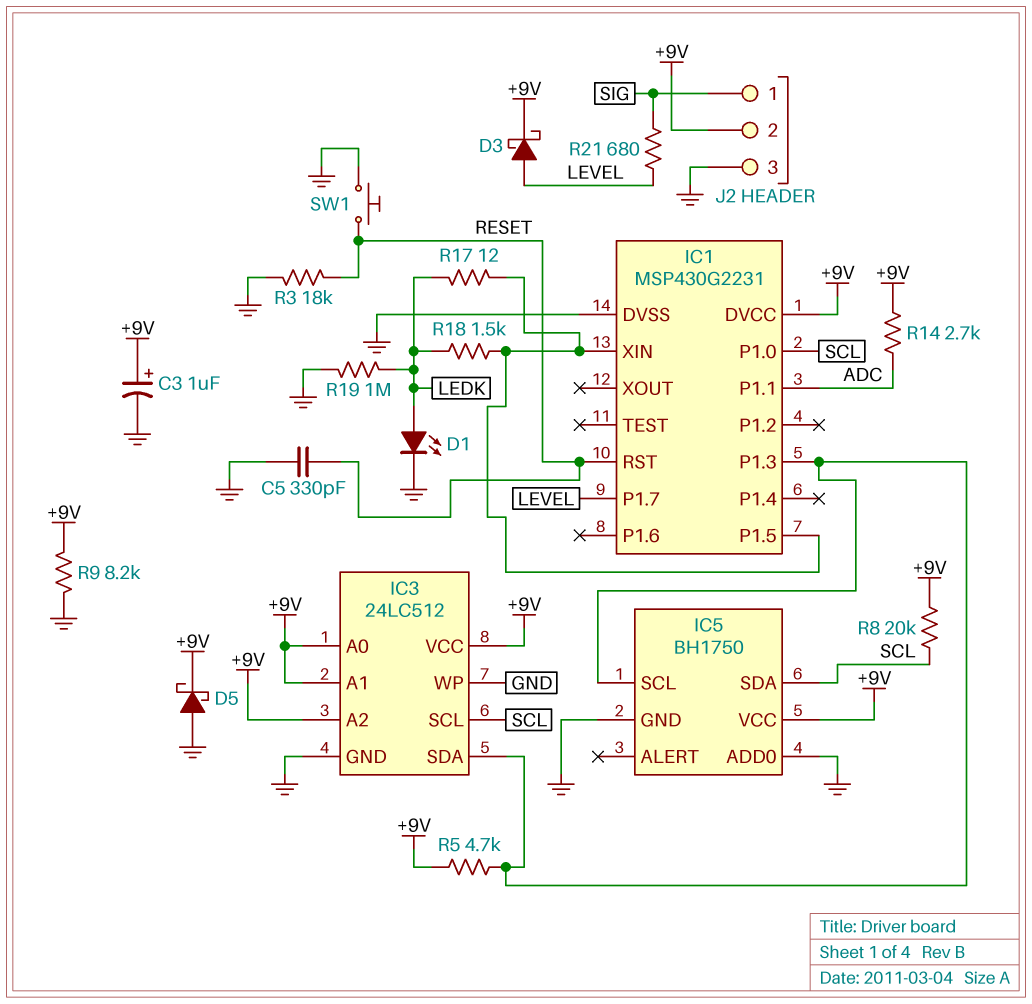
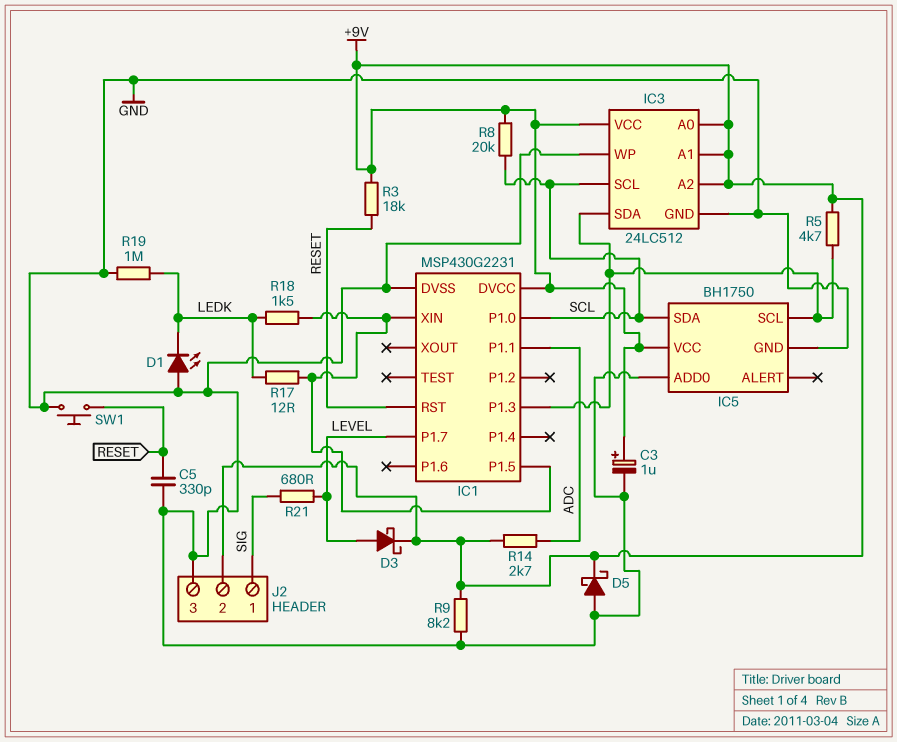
D1: LED (A LEDK, K GND) -> LED (A GND, K LEDK)
R3: 18k (GND, RESET) -> 18k (+9V, RESET)

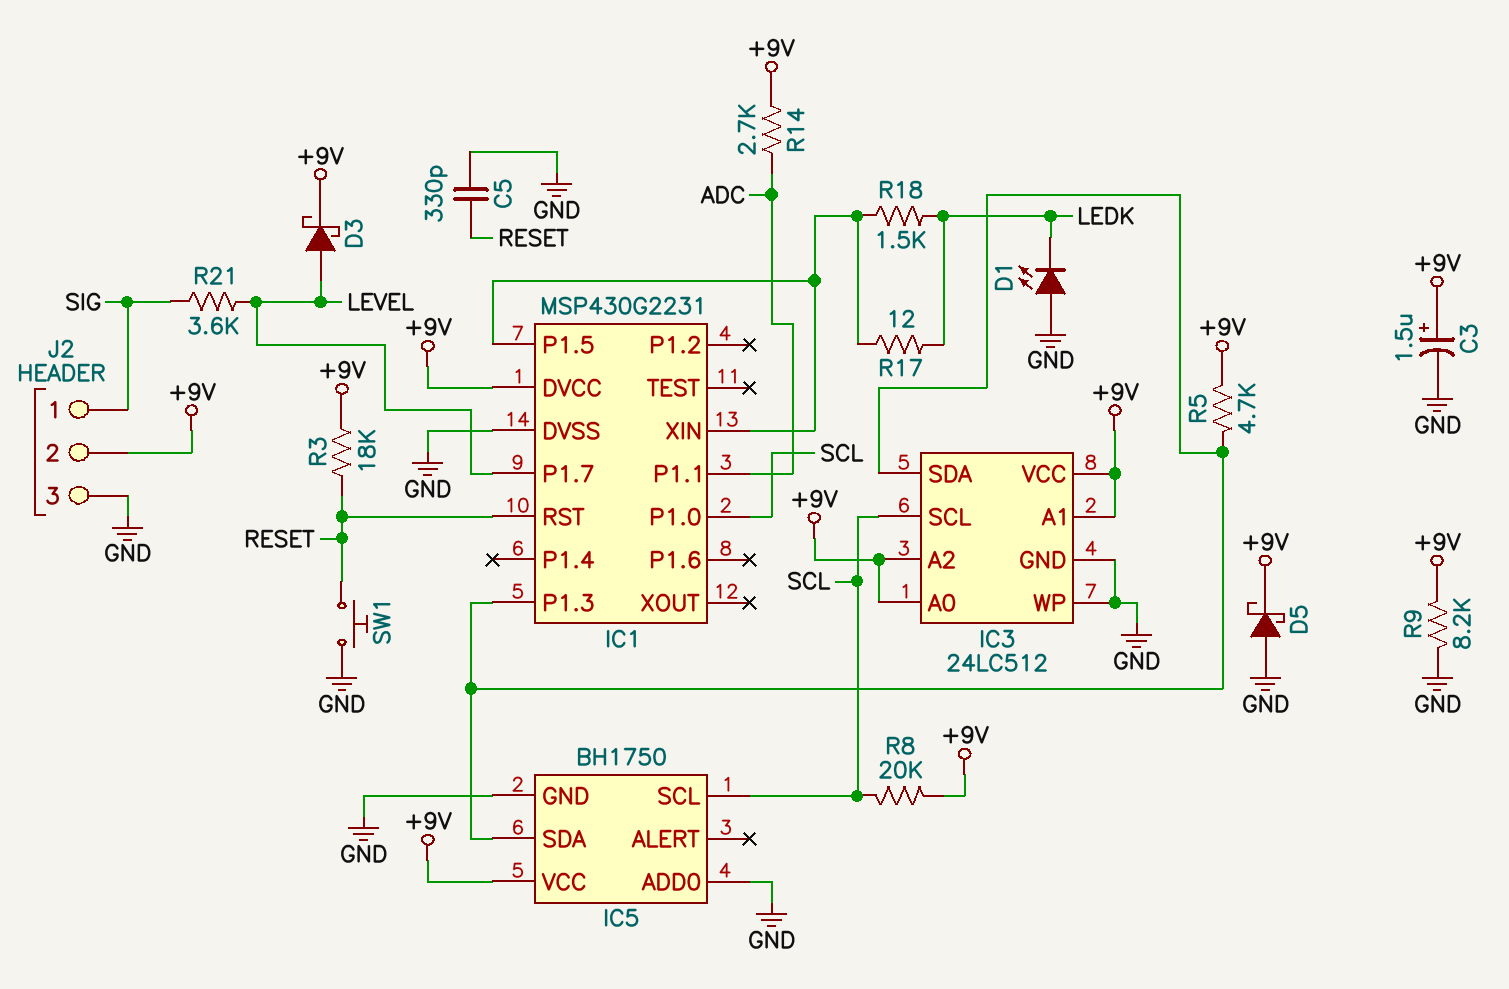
C3: 1uF (plus +9V, minus GND) -> 1.5uF (plus +9V, minus GND)
IC5 pin SCL: IC1/P1.3 -> SCL
IC5 pin SDA: SCL -> IC1/P1.3
R19: 1M (GND, LEDK) -> none
R21: 680 (LEVEL, SIG) -> 3.6k (LEVEL, SIG)

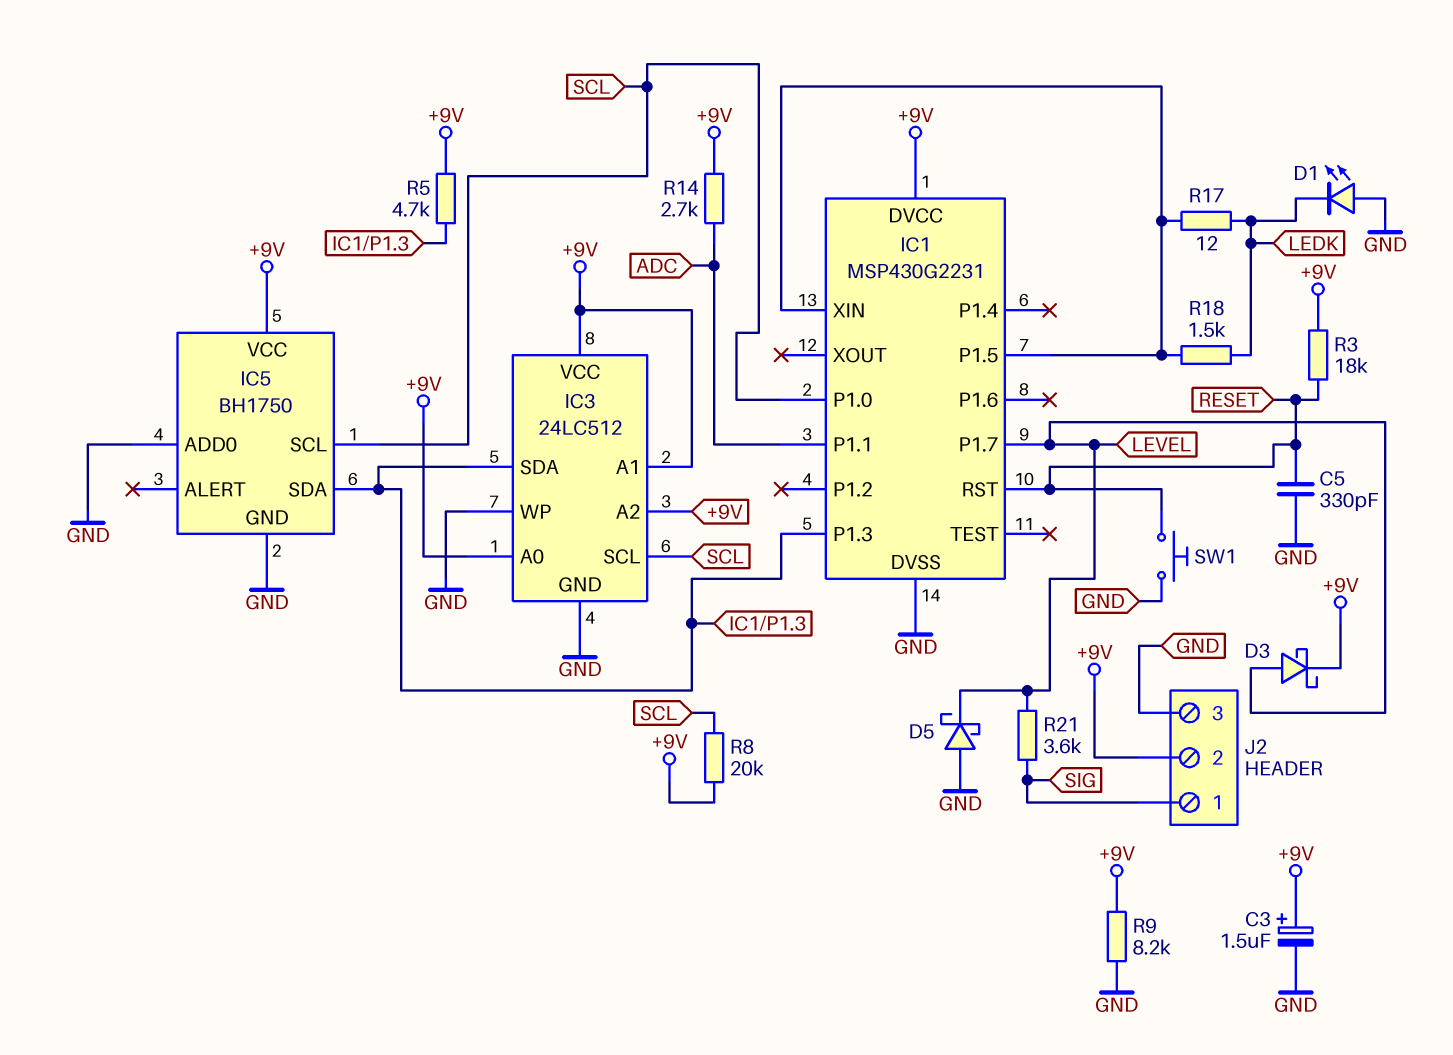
D5: schottky (A GND, K +9V) -> schottky (A GND, K LEVEL)

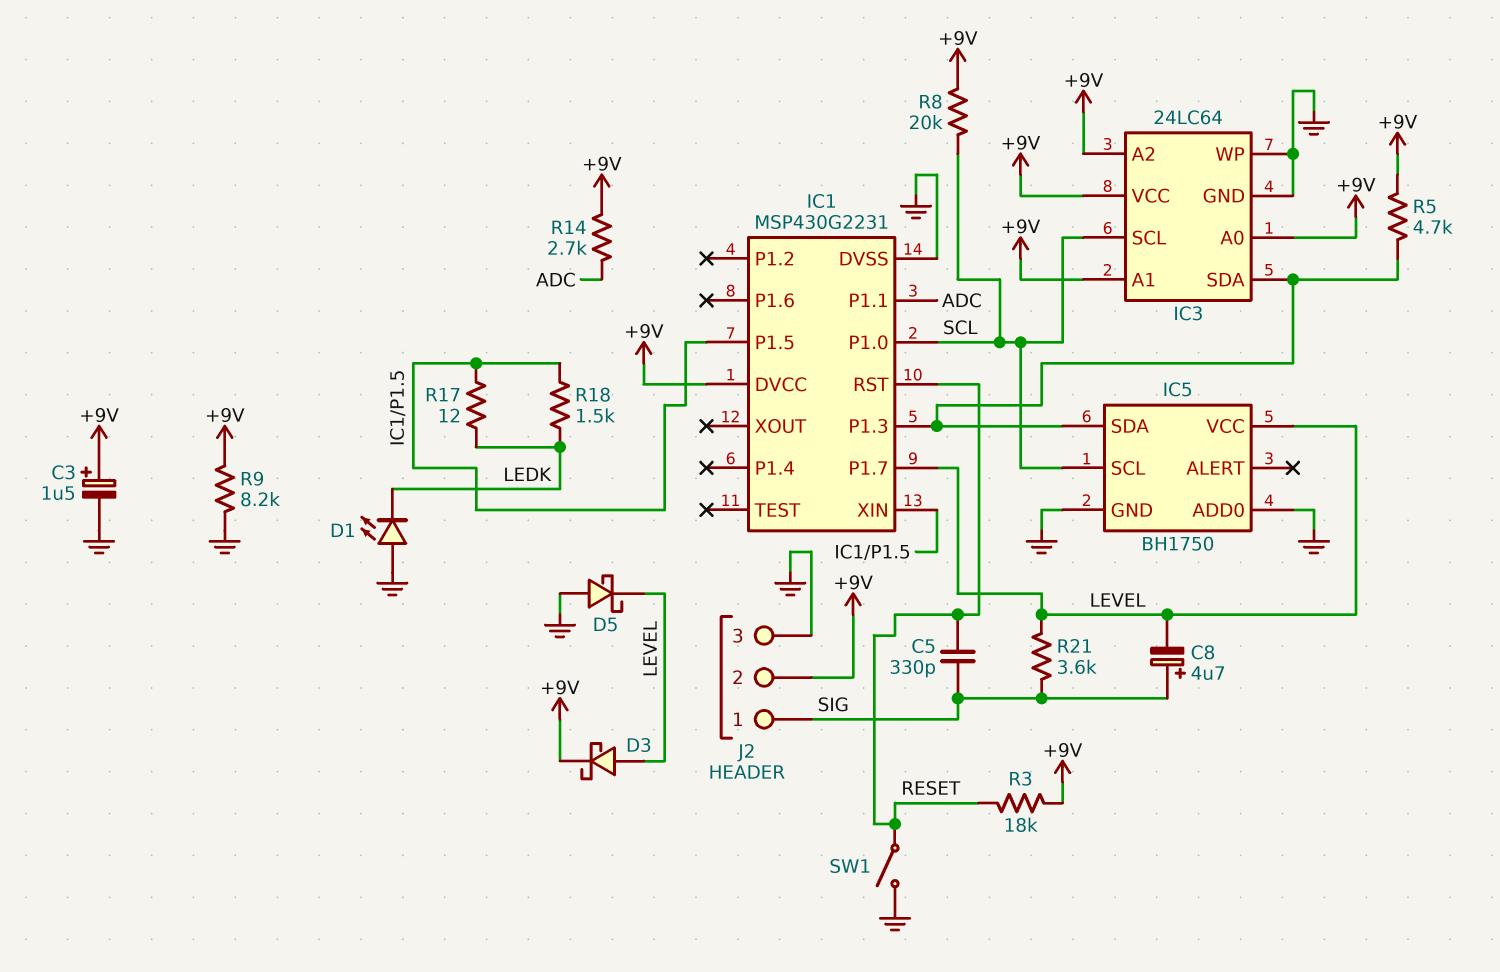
C5: 330pF (GND, RESET) -> 330pF (RESET, SIG)
C8: none -> 4.7uF (plus SIG, minus LEVEL)
IC3: 24LC512 -> 24LC64
IC5 pin VCC: +9V -> LEVEL
SW1: button (GND, RESET) -> switch (GND, RESET)

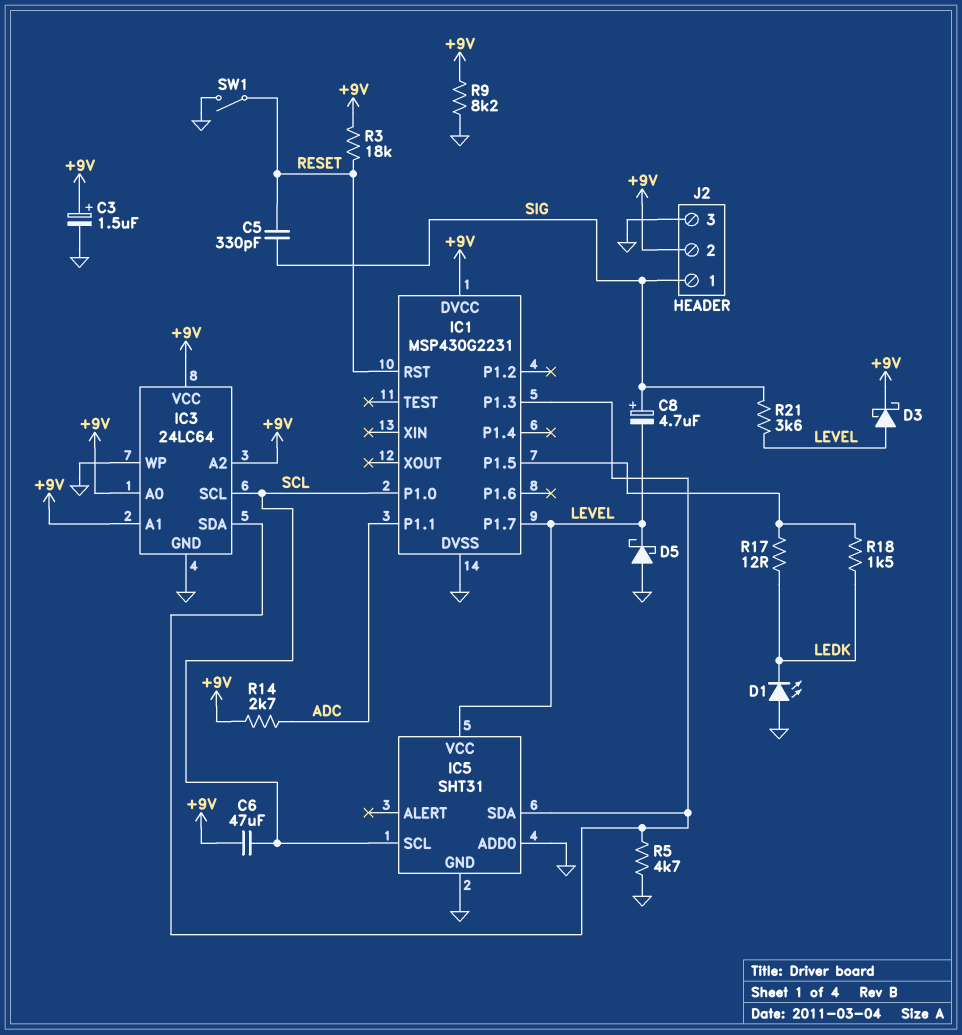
C6: none -> 47uF (+9V, SCL)
IC1 pin XIN: IC1/P1.5 -> none
IC5: BH1750 -> SHT31
R5: 4.7k (+9V, IC1/P1.3) -> 4.7k (GND, IC1/P1.3)
R8: 20k (+9V, SCL) -> none

